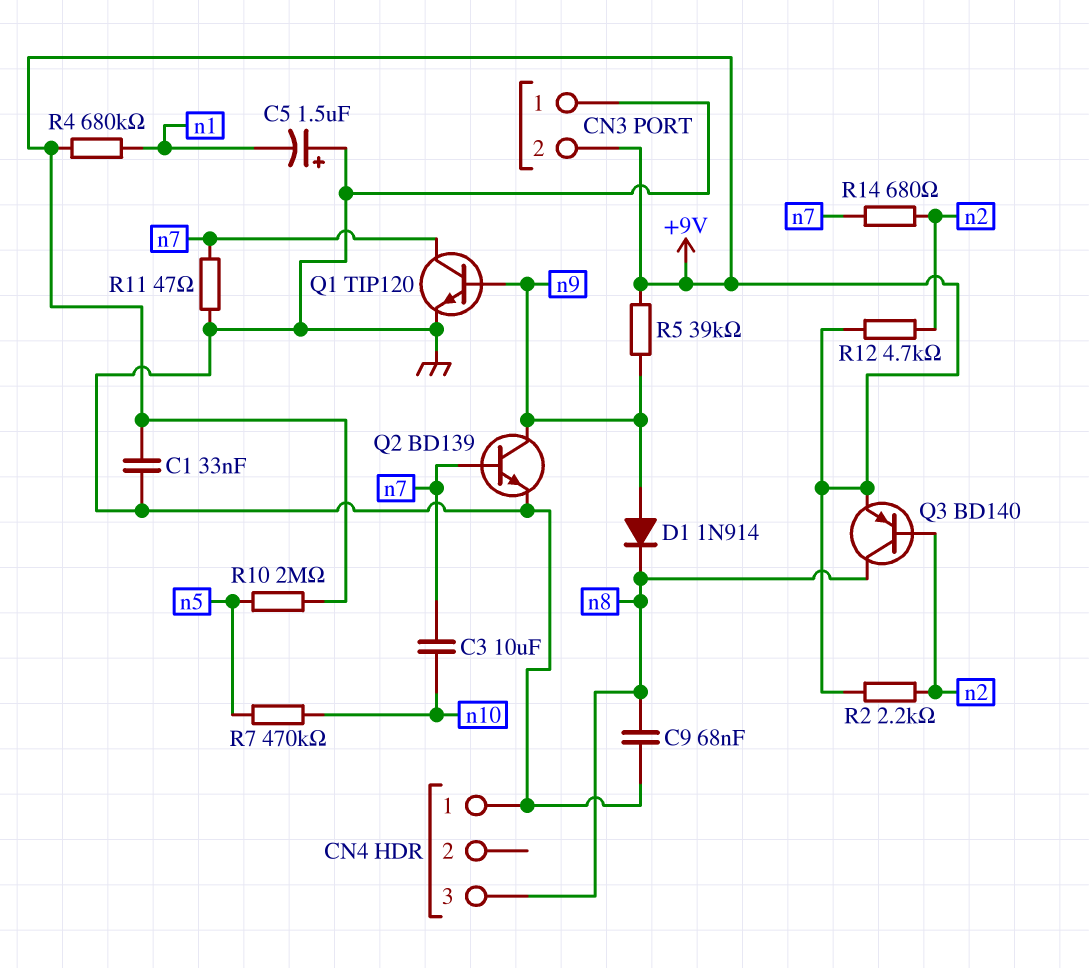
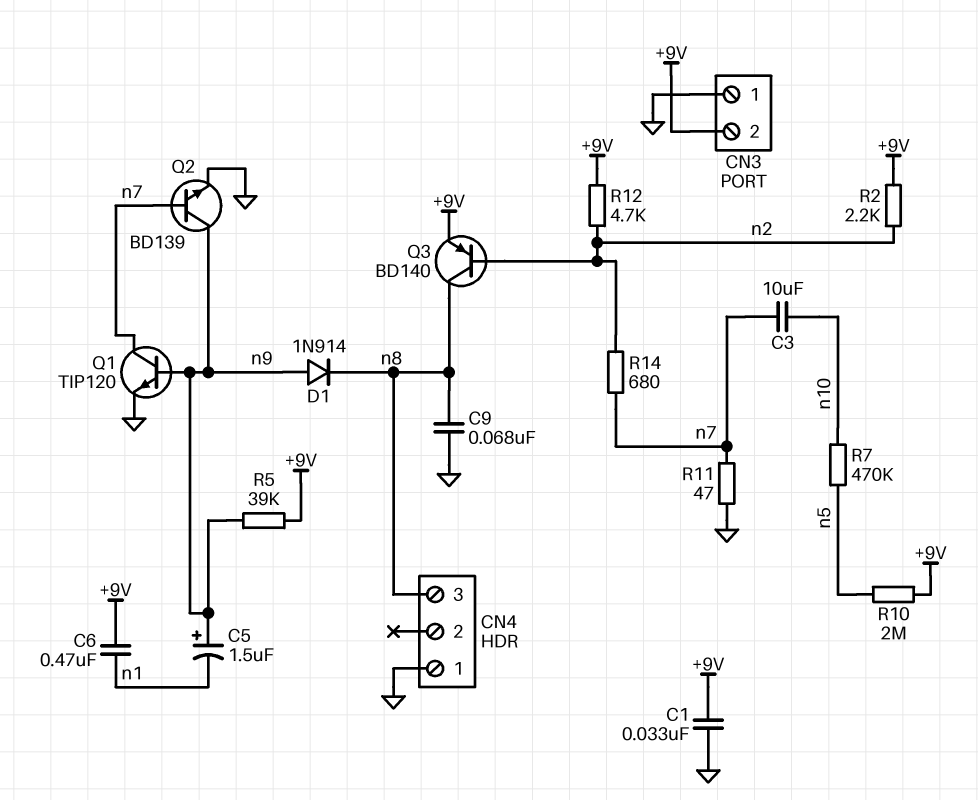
C5: 1.5uF (plus GND, minus n1) -> 1.5uF (plus n9, minus n1)
C6: none -> 470nF (+9V, n1)
R4: 680k (+9V, n1) -> none

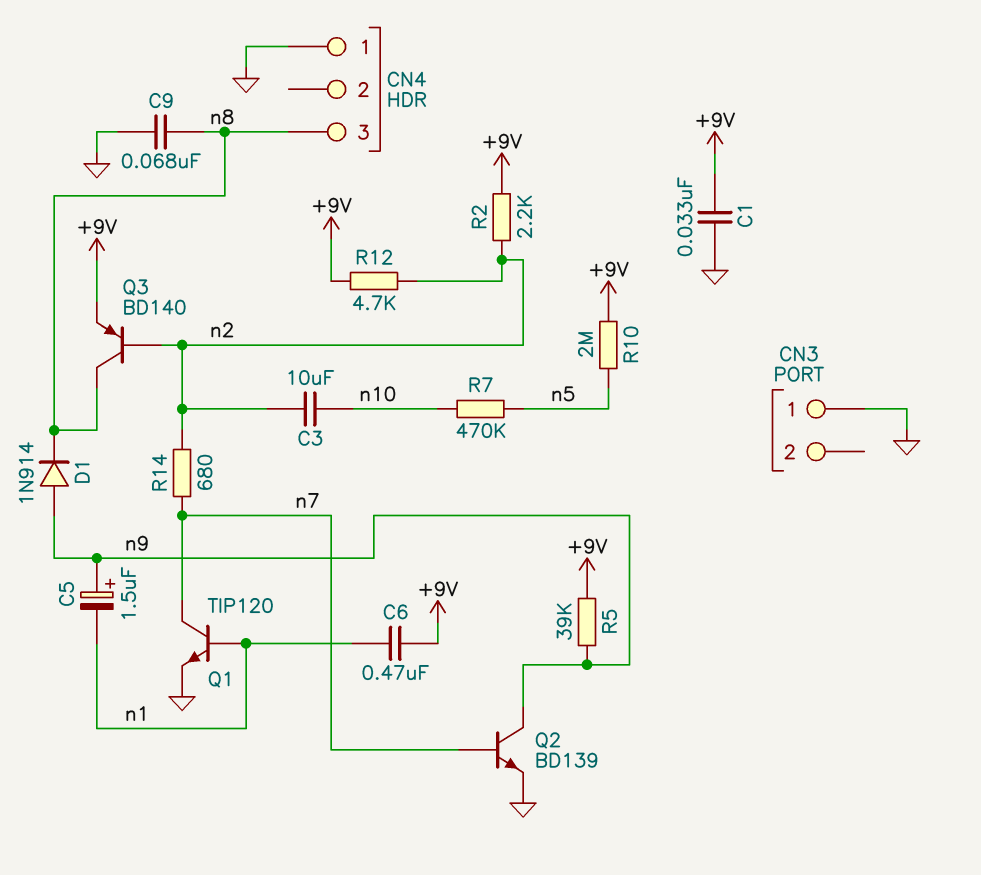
C3: 10uF (n7, n10) -> 10uF (n2, n10)
CN3 pin 2: +9V -> none
Q1: NPN TIP120 (B n9, C n7, E GND) -> NPN TIP120 (B n1, C n7, E GND)
R11: 47 (GND, n7) -> none

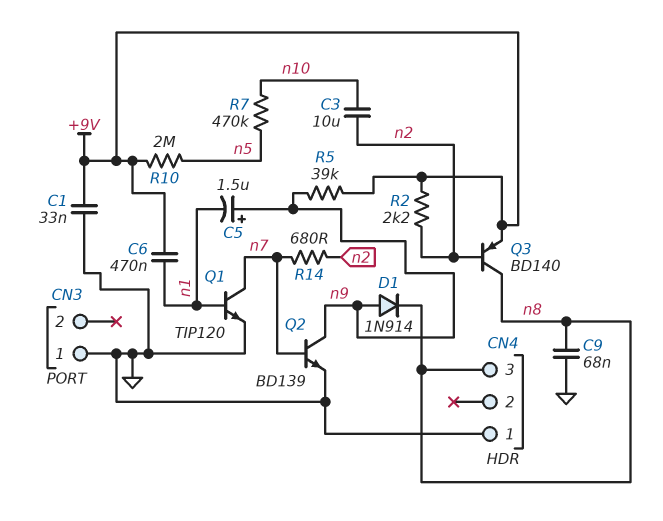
R12: 4.7k (+9V, n2) -> none

